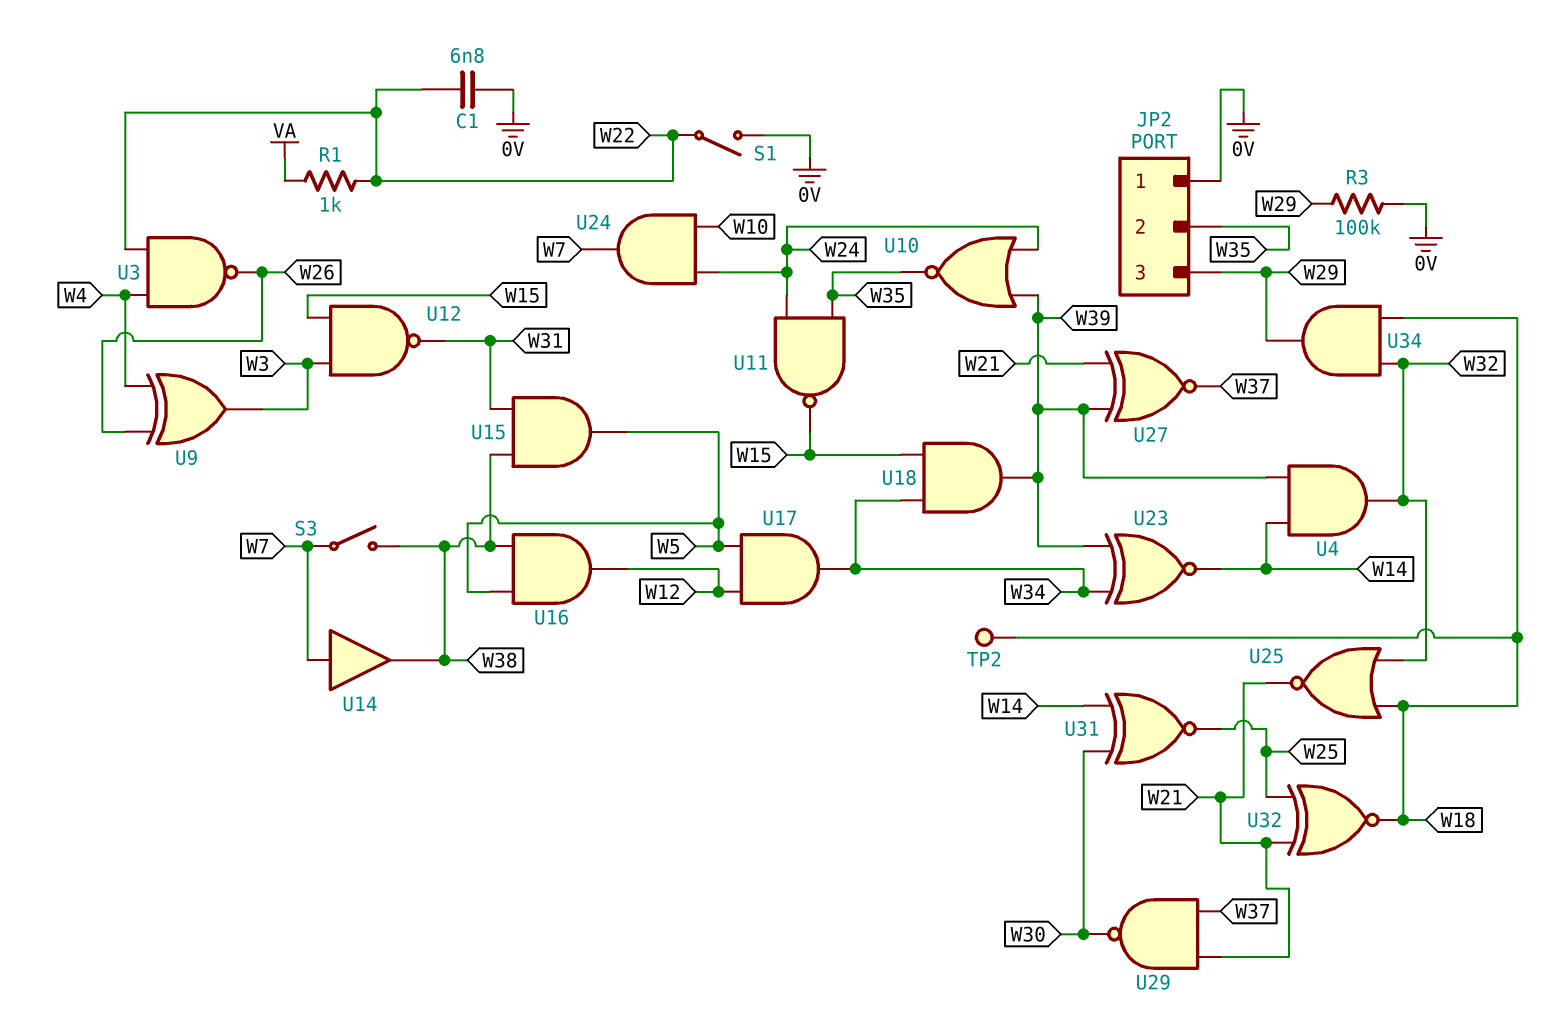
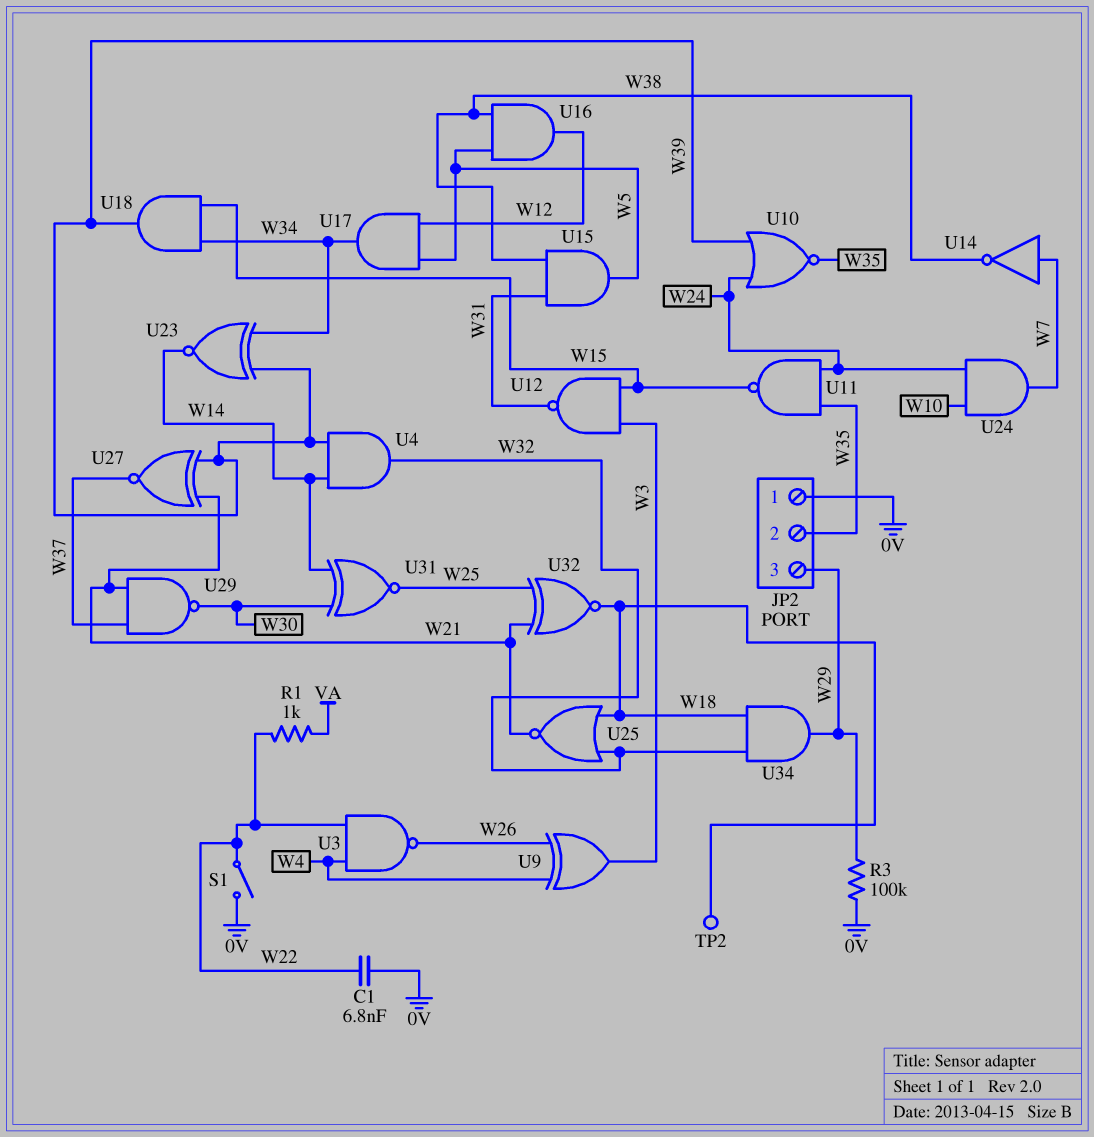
S3: switch (W7, W38) -> none
U14: buffer (in W7, out W38) -> NOT (in W7, out W38)

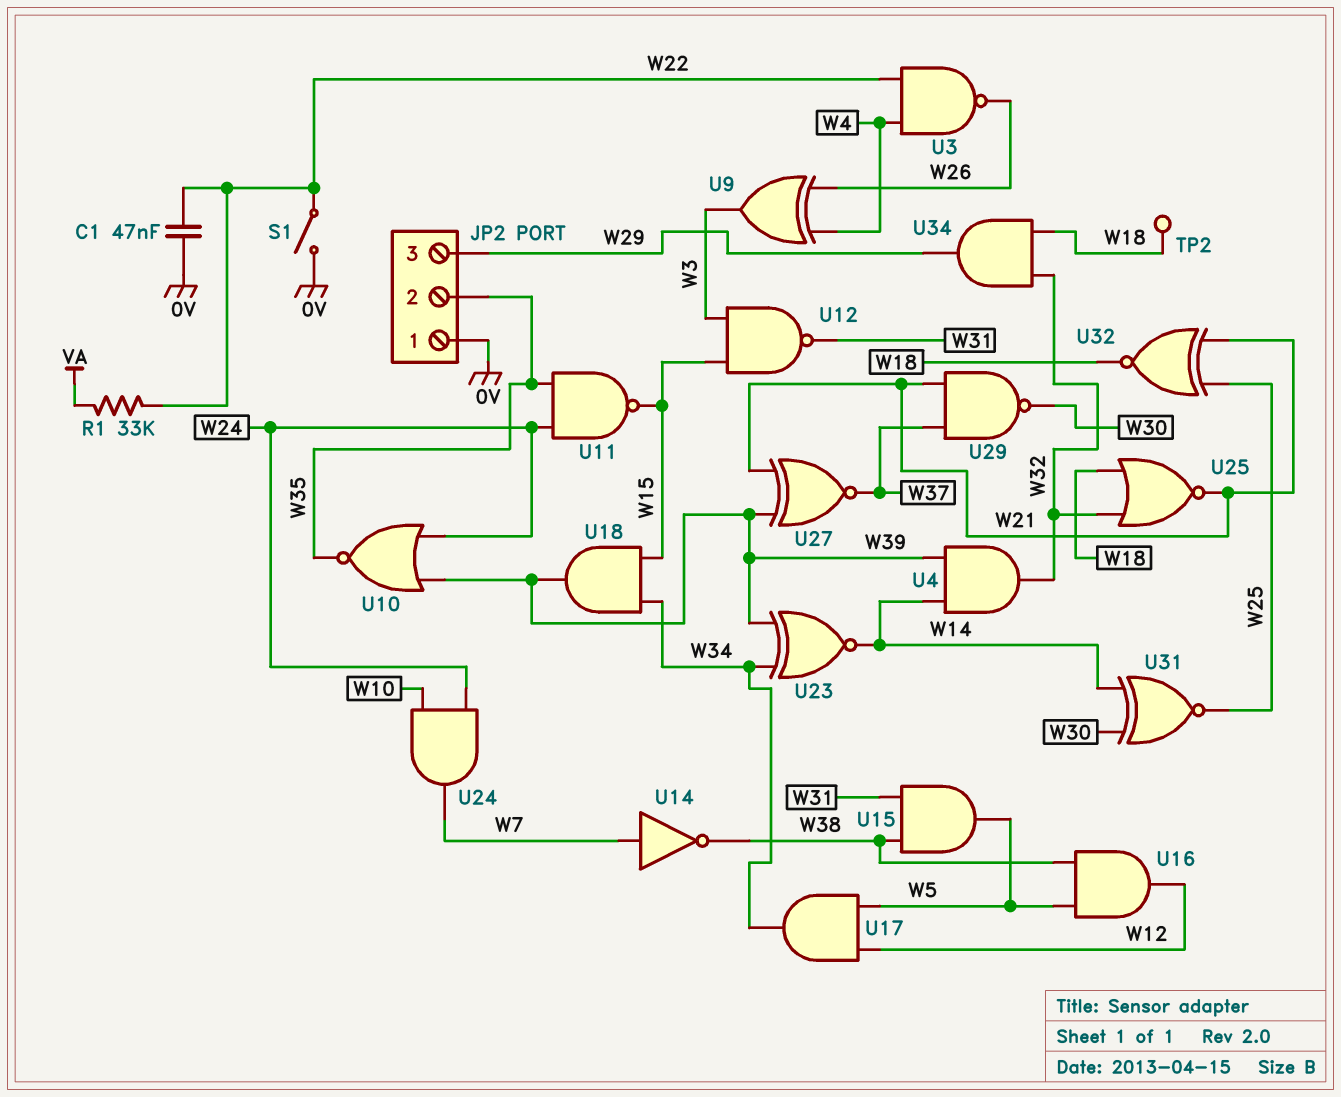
C1: 6.8nF (0V, W22) -> 47nF (0V, W22)
R1: 1k (VA, W22) -> 33k (VA, W22)
R3: 100k (0V, W29) -> none

